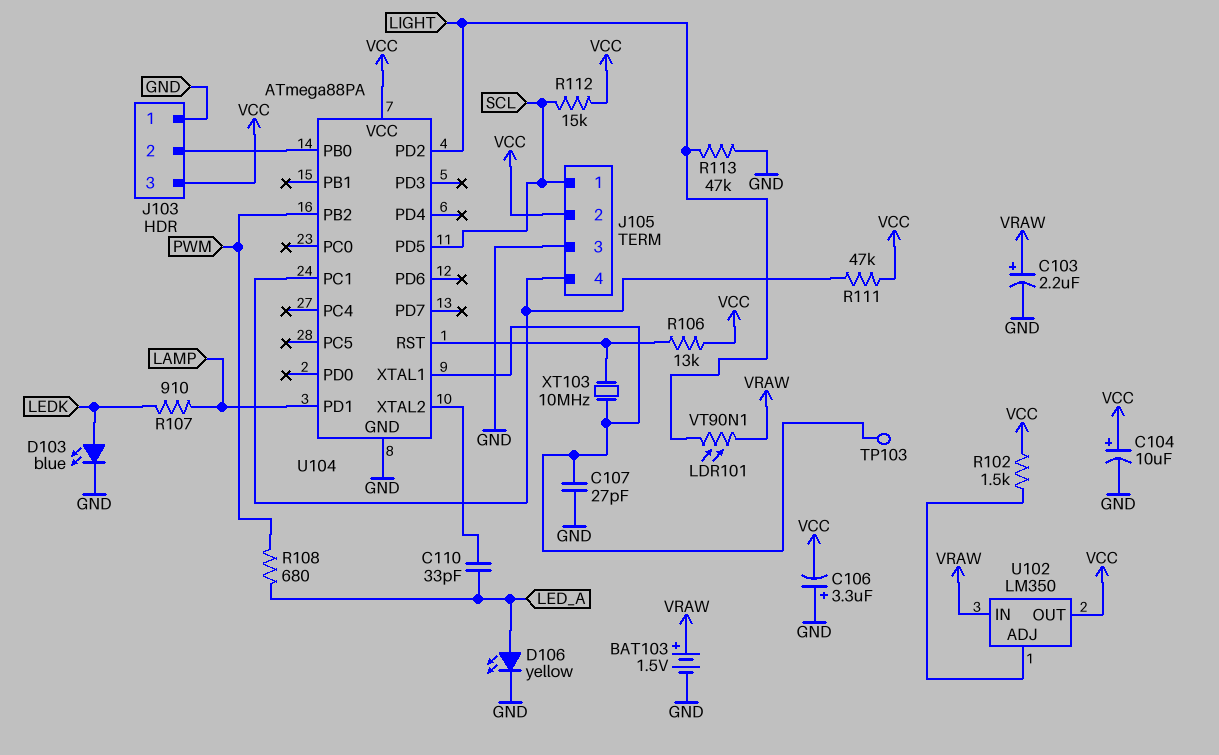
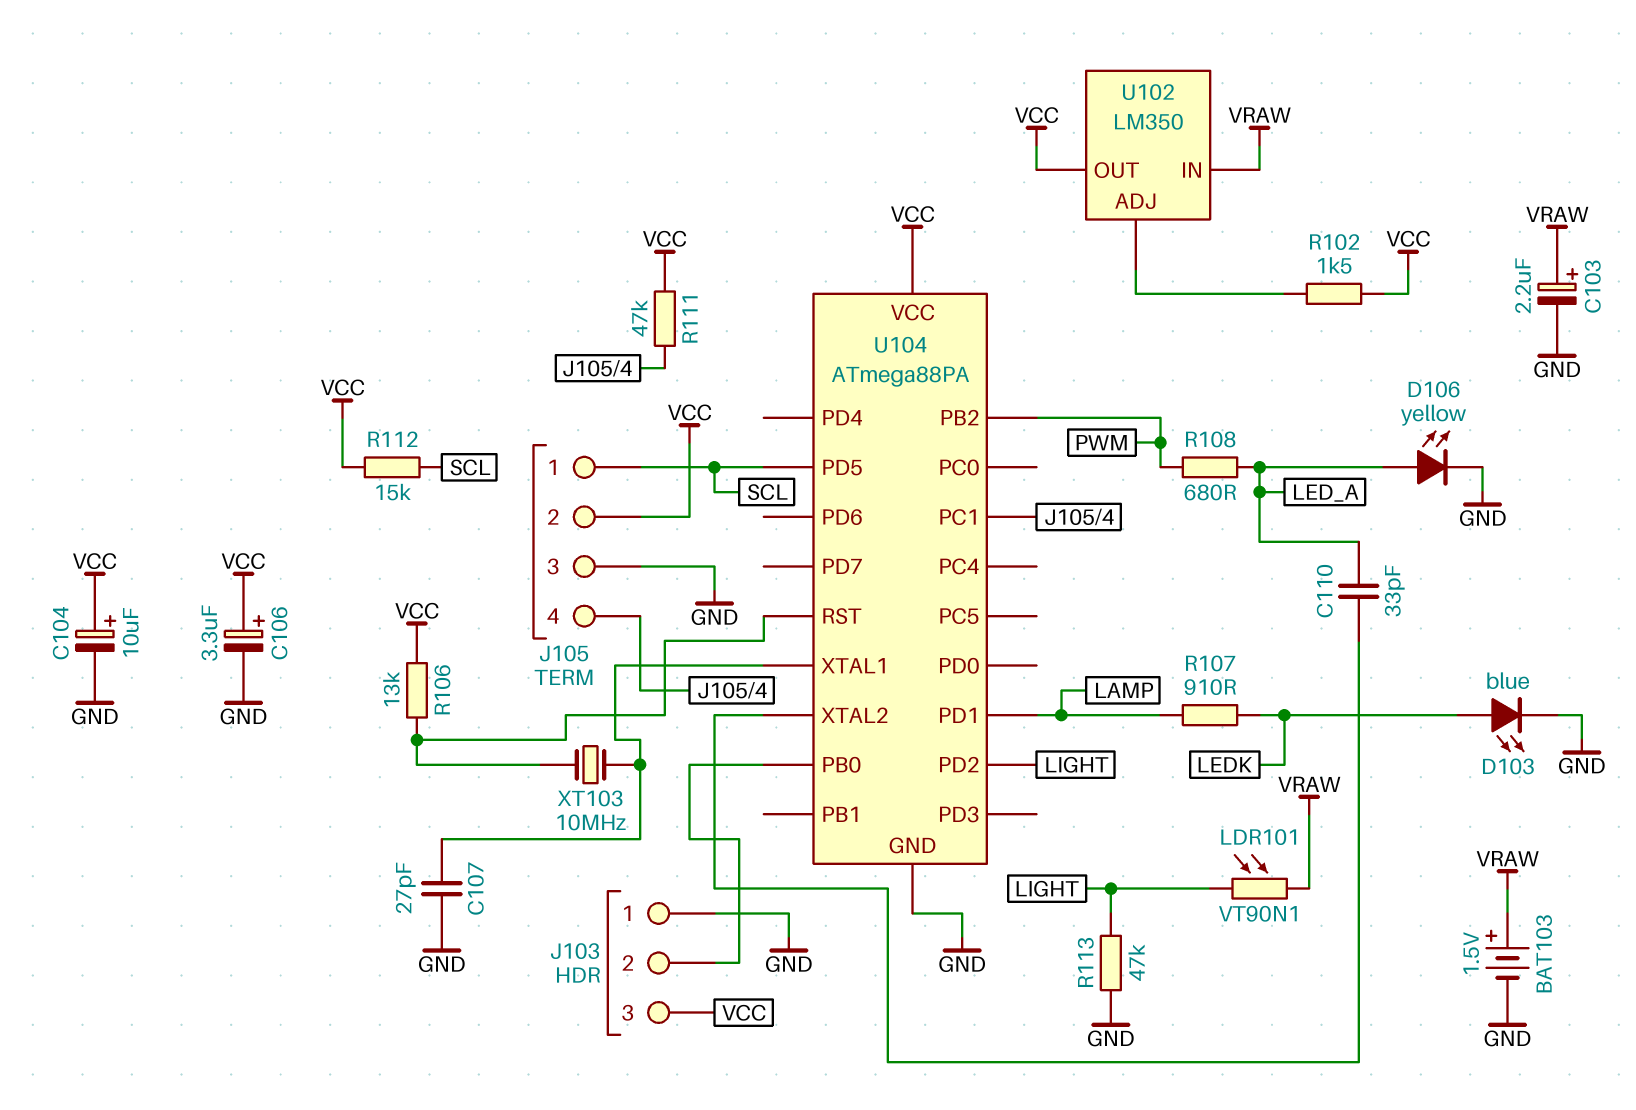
C106: 3.3uF (plus GND, minus VCC) -> 3.3uF (plus VCC, minus GND)
TP103: test point (U104/XTAL1) -> none

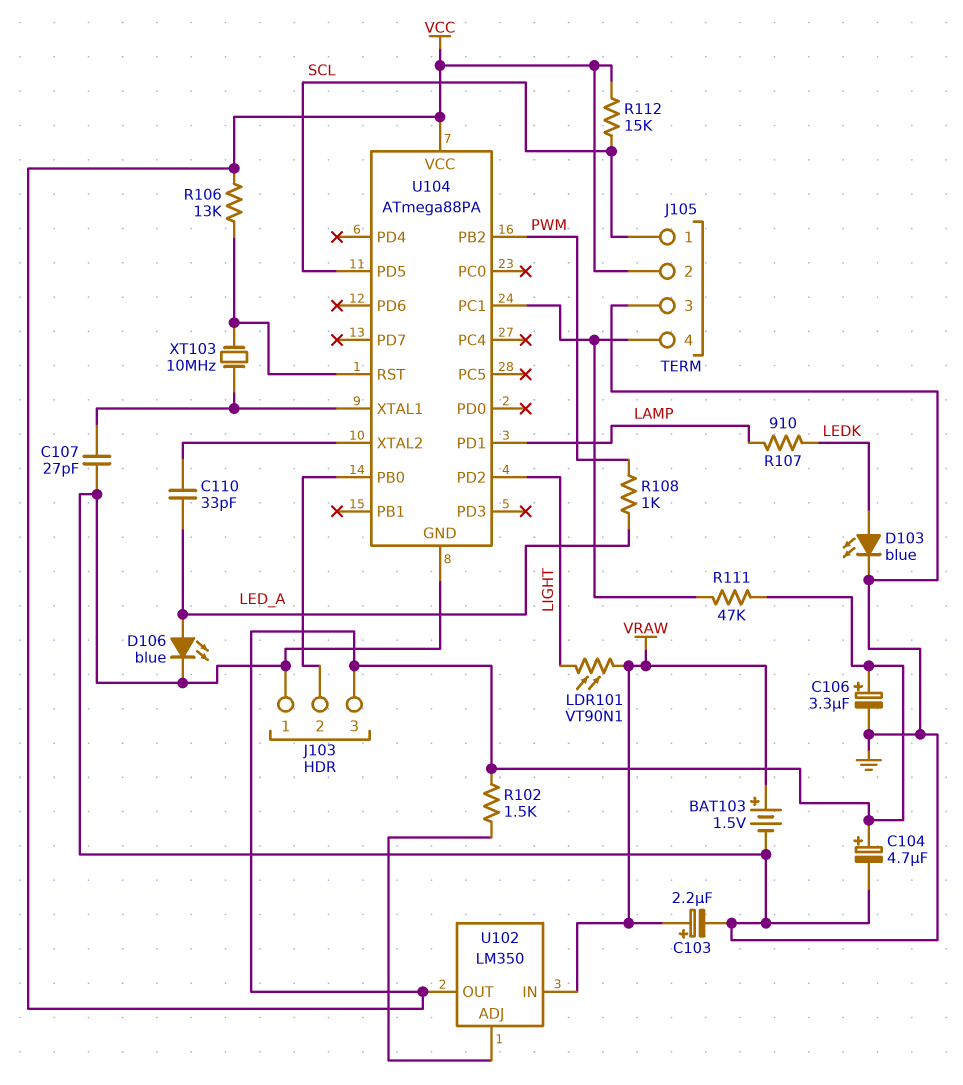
C104: 10uF (plus VCC, minus GND) -> 4.7uF (plus VCC, minus GND)
D106: LED yellow (A LED_A, K GND) -> LED blue (A LED_A, K GND)
R108: 680 (LED_A, PWM) -> 1k (LED_A, PWM)
R113: 47k (GND, LIGHT) -> none

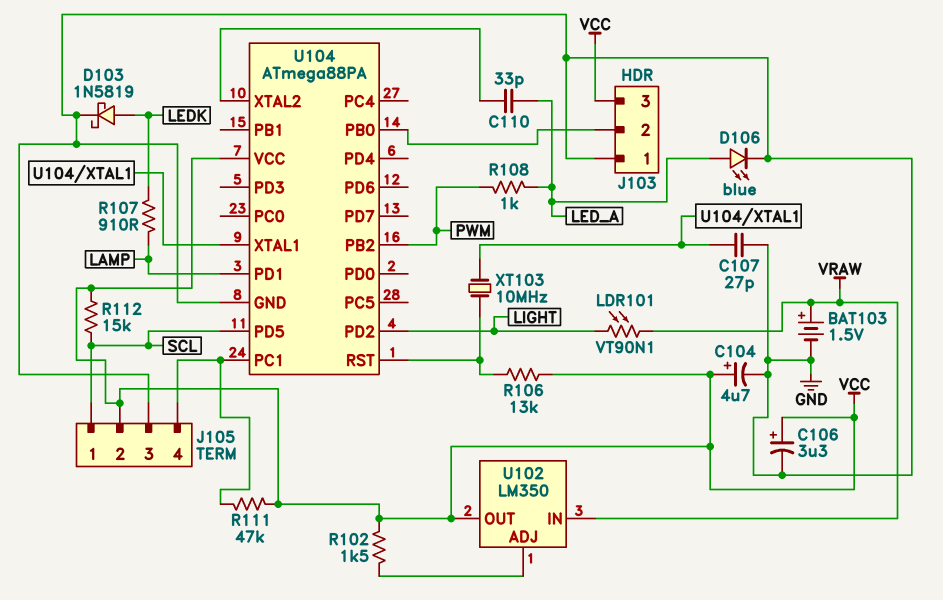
C103: 2.2uF (plus VRAW, minus GND) -> none
D103: LED blue (A LEDK, K GND) -> schottky 1N5819 (A LEDK, K GND)

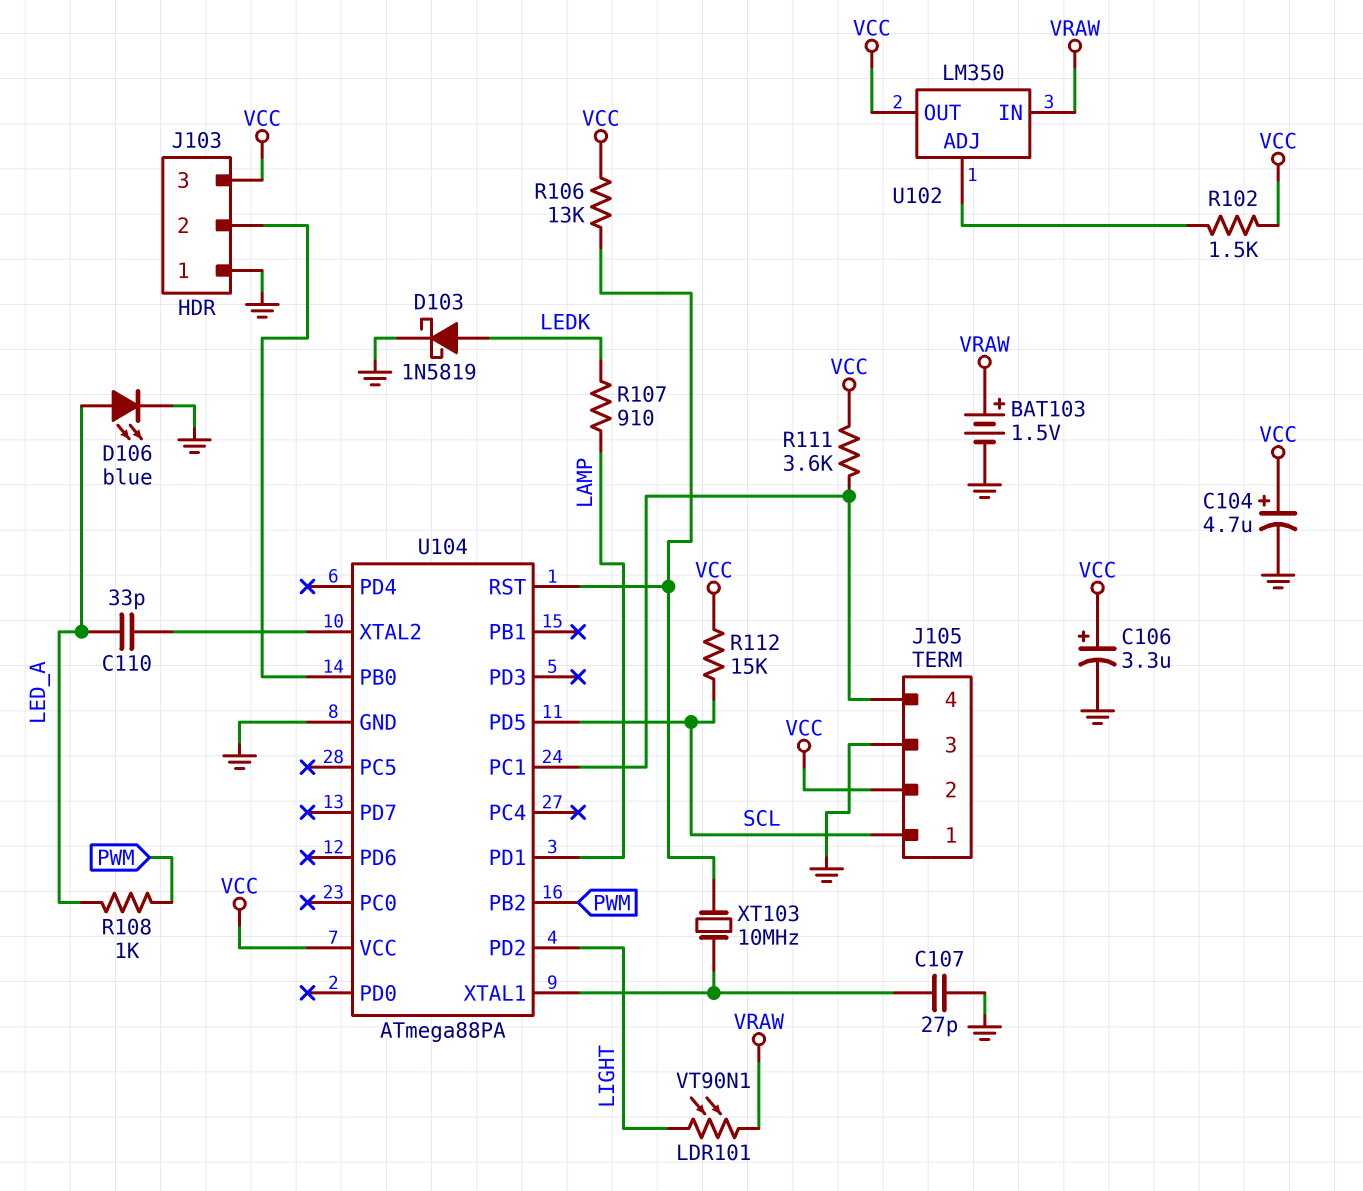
R111: 47k (J105/4, VCC) -> 3.6k (J105/4, VCC)

